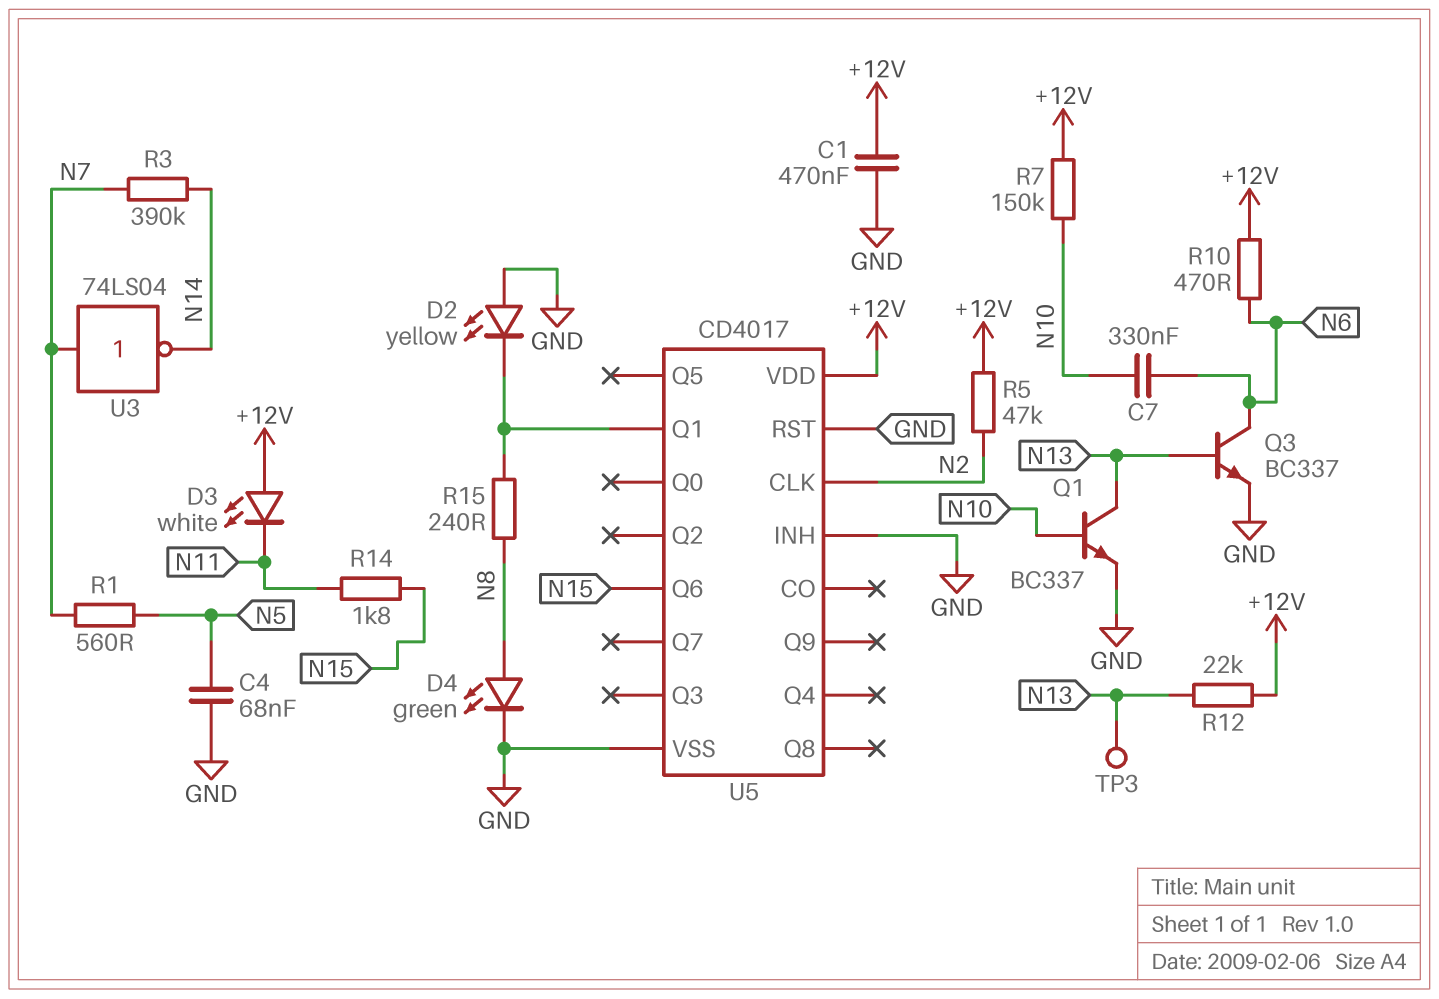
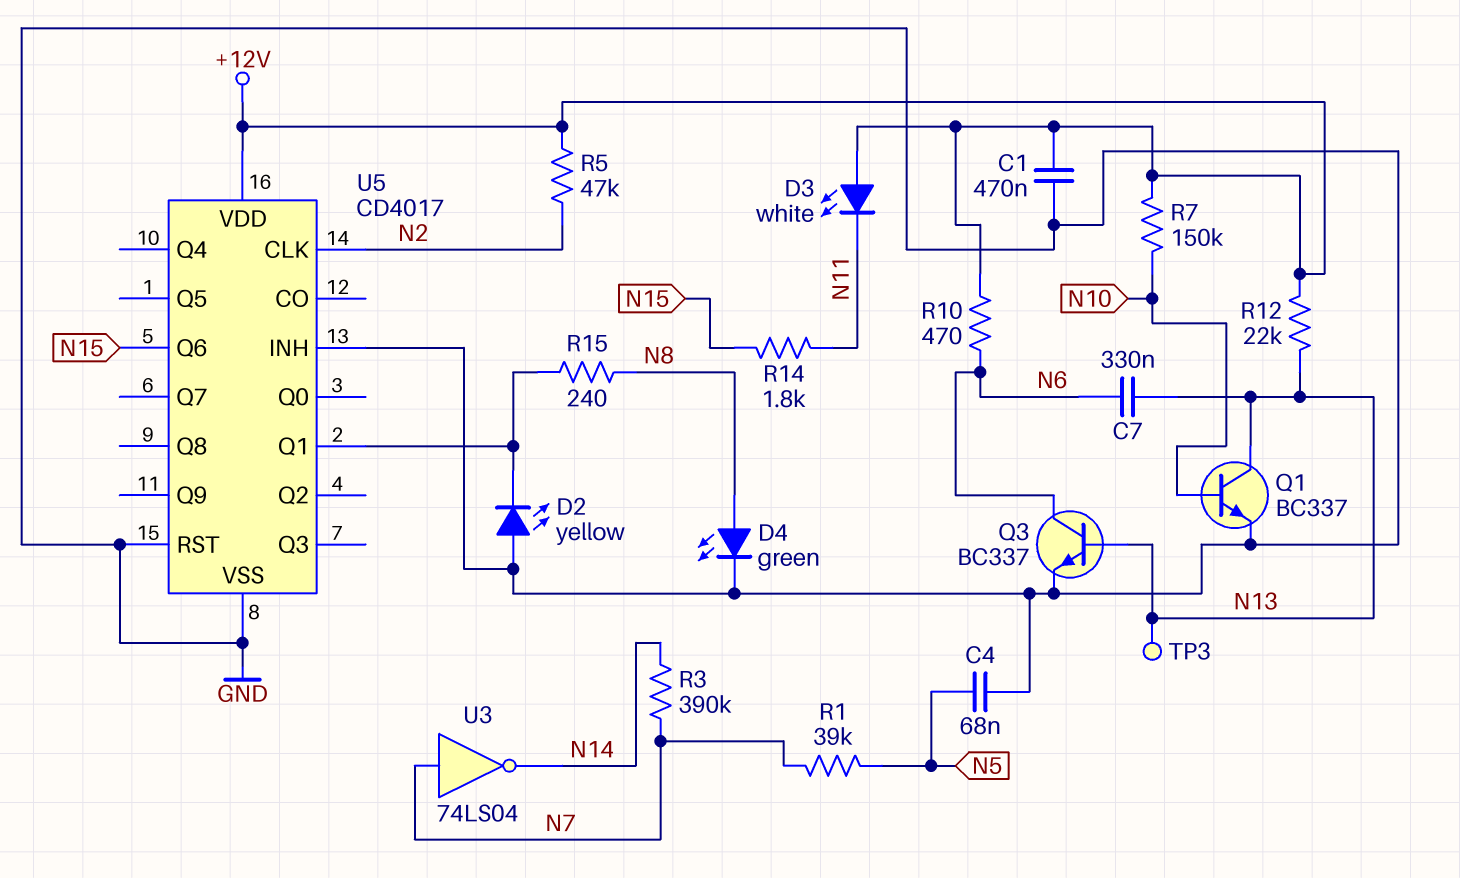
C7: 330nF (N6, N10) -> 330nF (N6, N13)
R1: 560 (N5, N7) -> 39k (N5, N7)

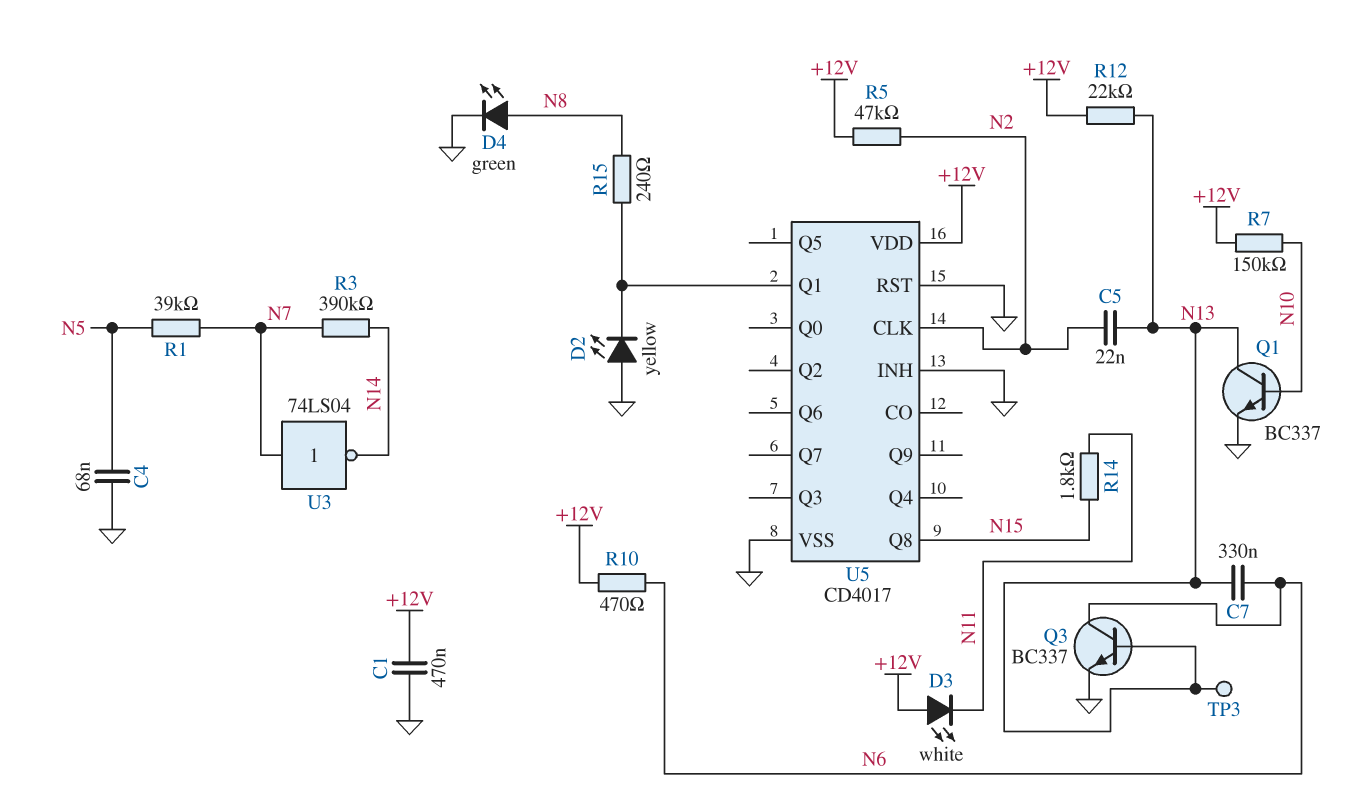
C5: none -> 22nF (N2, N13)
U5 pin Q6: N15 -> none
U5 pin Q8: none -> N15

